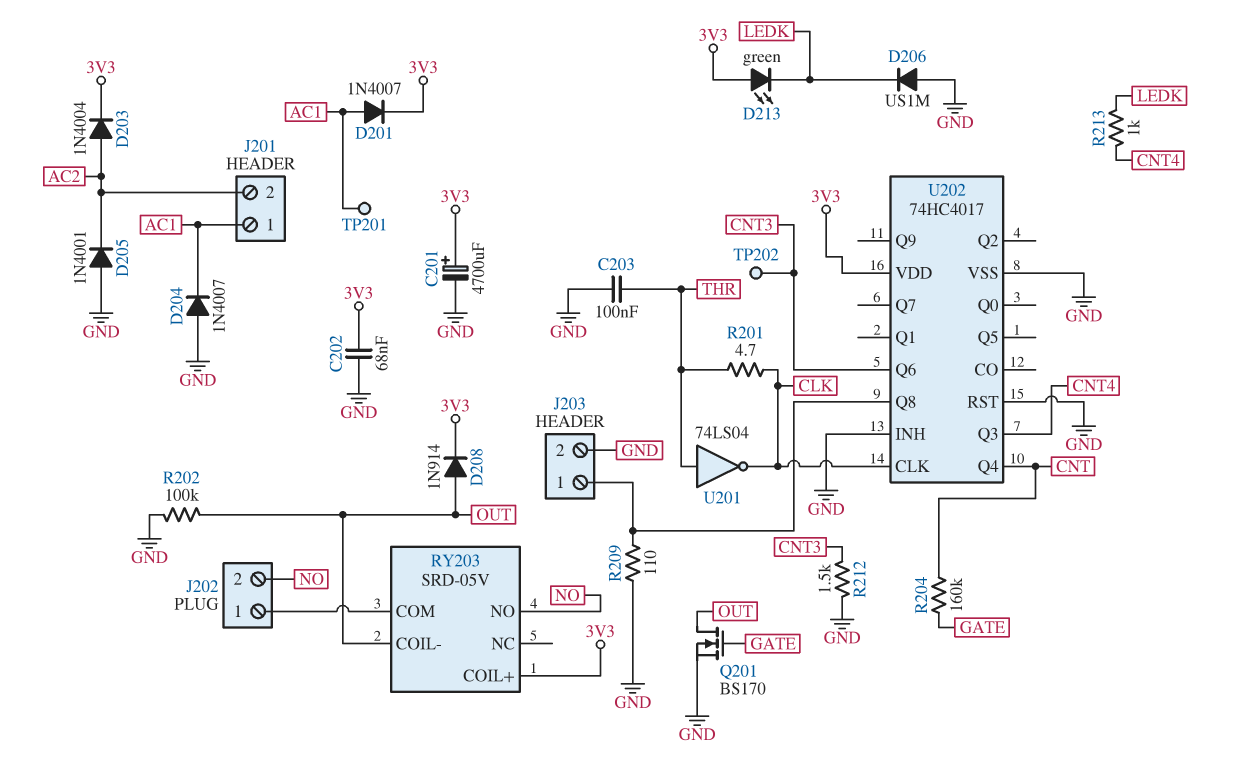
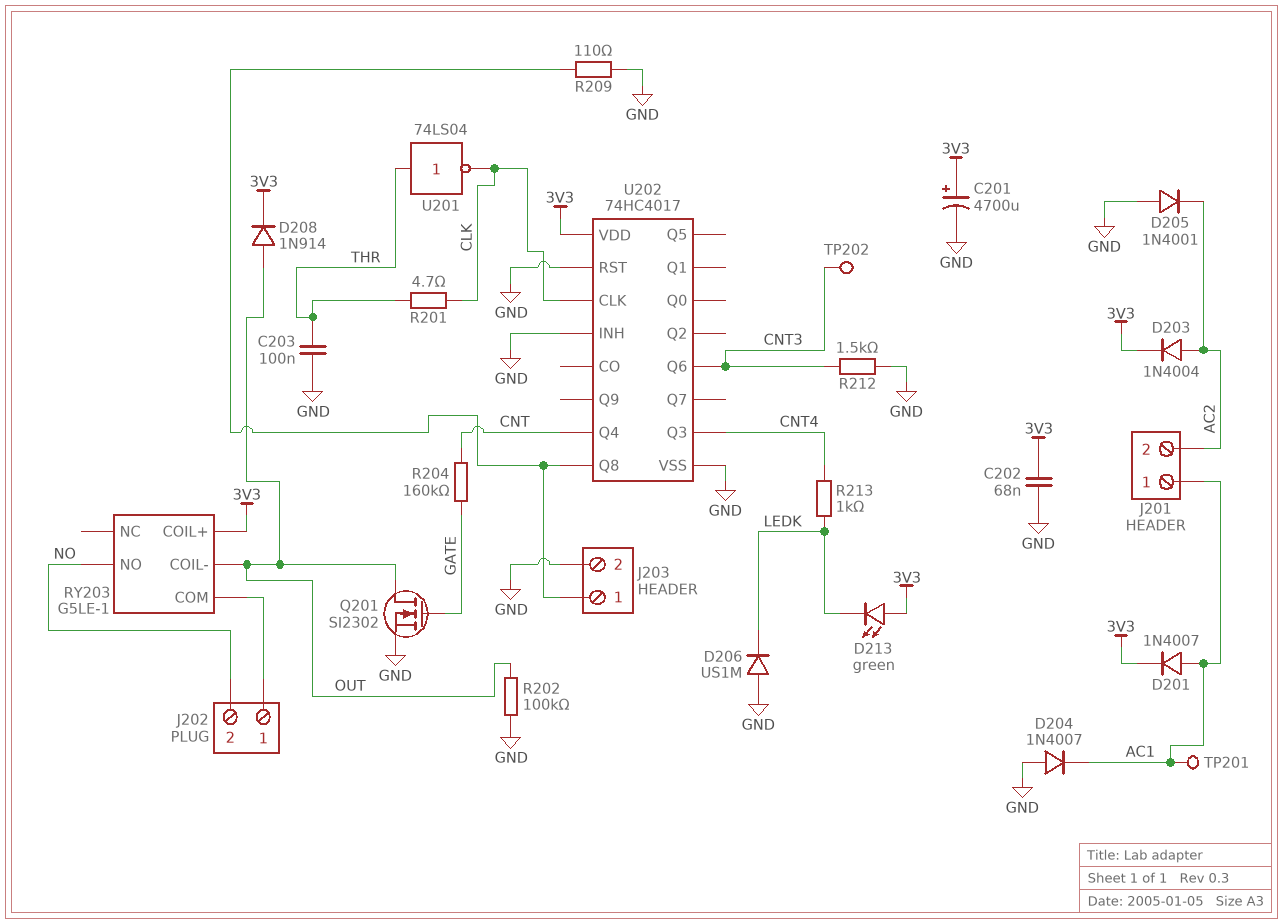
Q201: NMOS BS170 (G GATE, D OUT, S GND) -> NMOS SI2302 (G GATE, D OUT, S GND)
RY203: SRD-05V -> G5LE-1

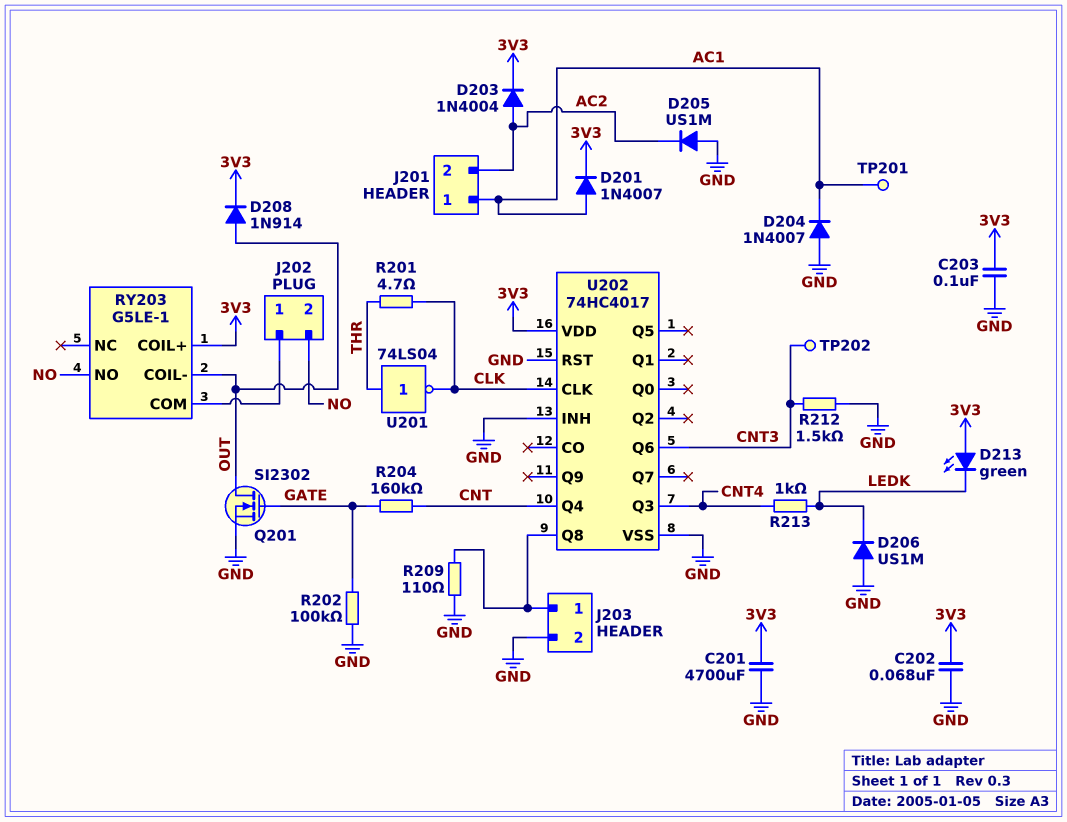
C201: 4700uF (plus 3V3, minus GND) -> 4700uF (3V3, GND)
C203: 100nF (GND, THR) -> 100nF (3V3, GND)
D205: diode 1N4001 (A GND, K AC2) -> diode US1M (A GND, K AC2)
R202: 100k (GND, OUT) -> 100k (GATE, GND)

